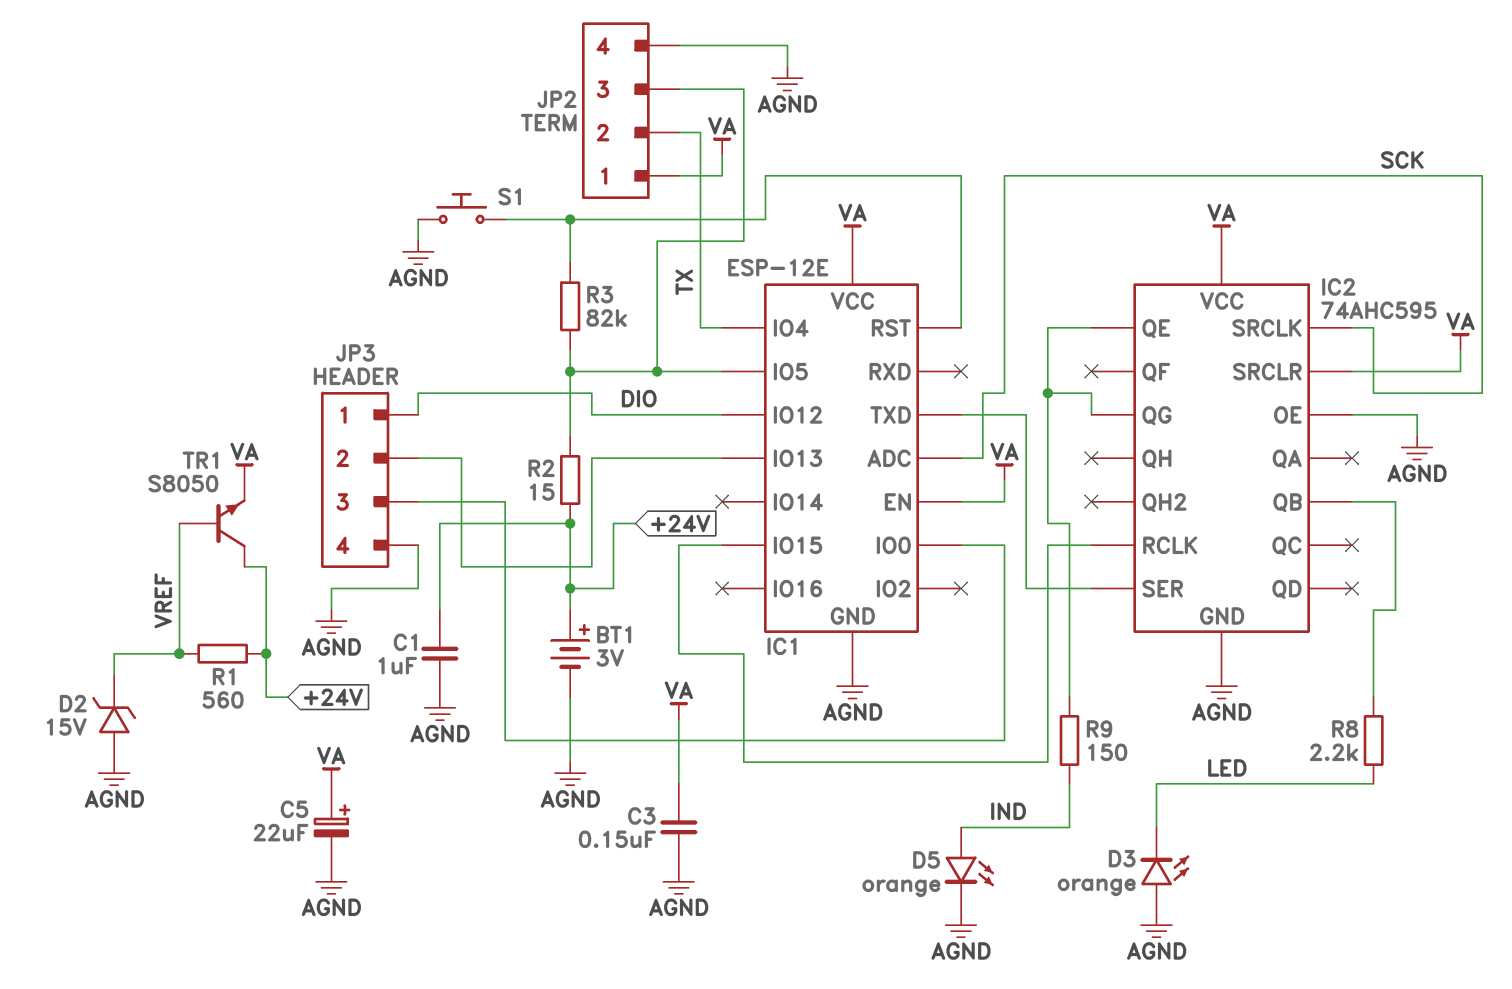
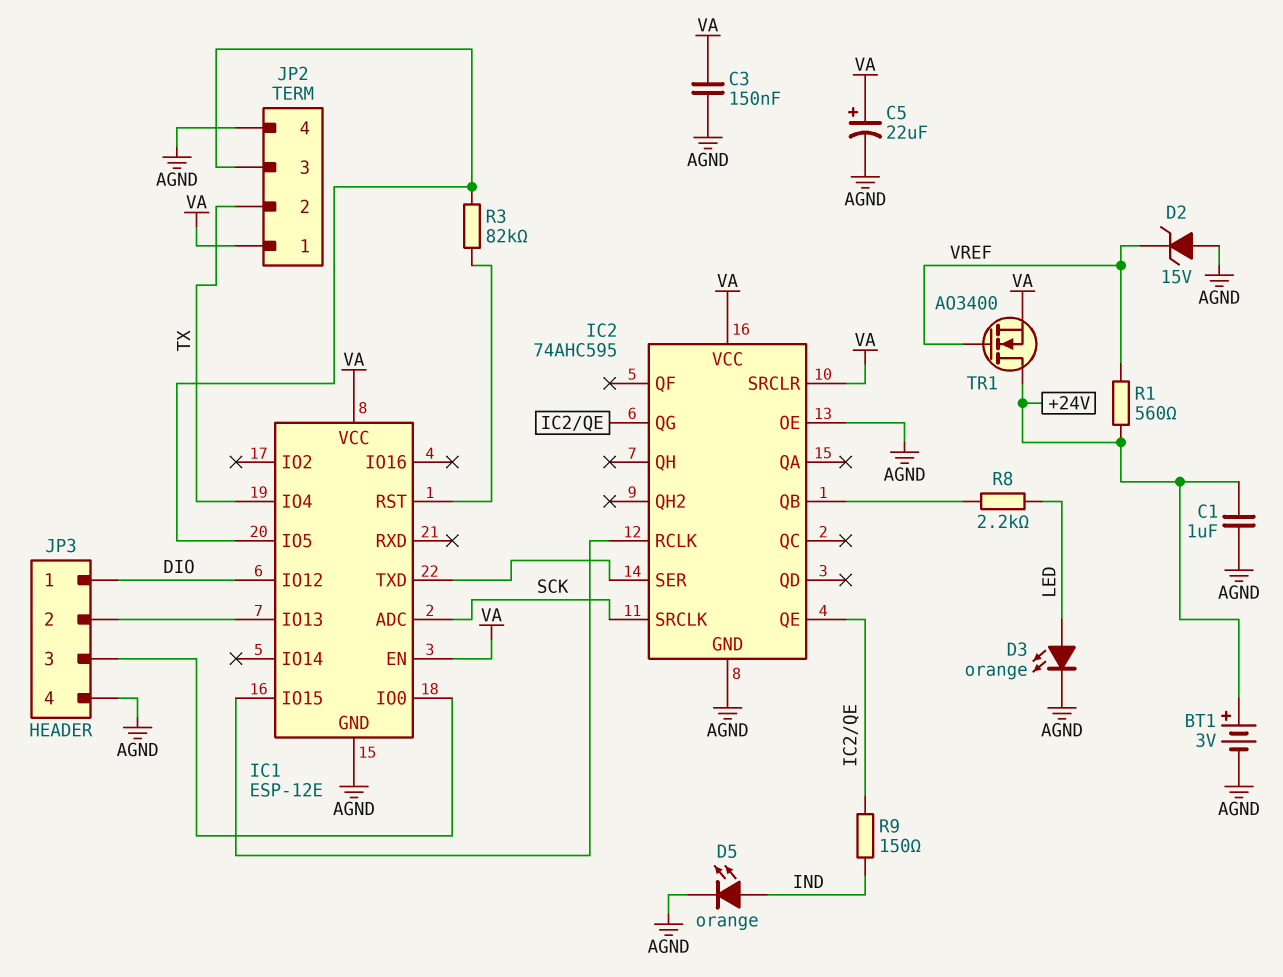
D3: LED orange (A AGND, K LED) -> LED orange (A LED, K AGND)
R2: 15 (+24V, IC1/IO5) -> none
S1: button (AGND, IC1/RST) -> none
TR1: NPN S8050 (B VREF, C +24V, E VA) -> NMOS AO3400 (G VREF, D +24V, S VA)

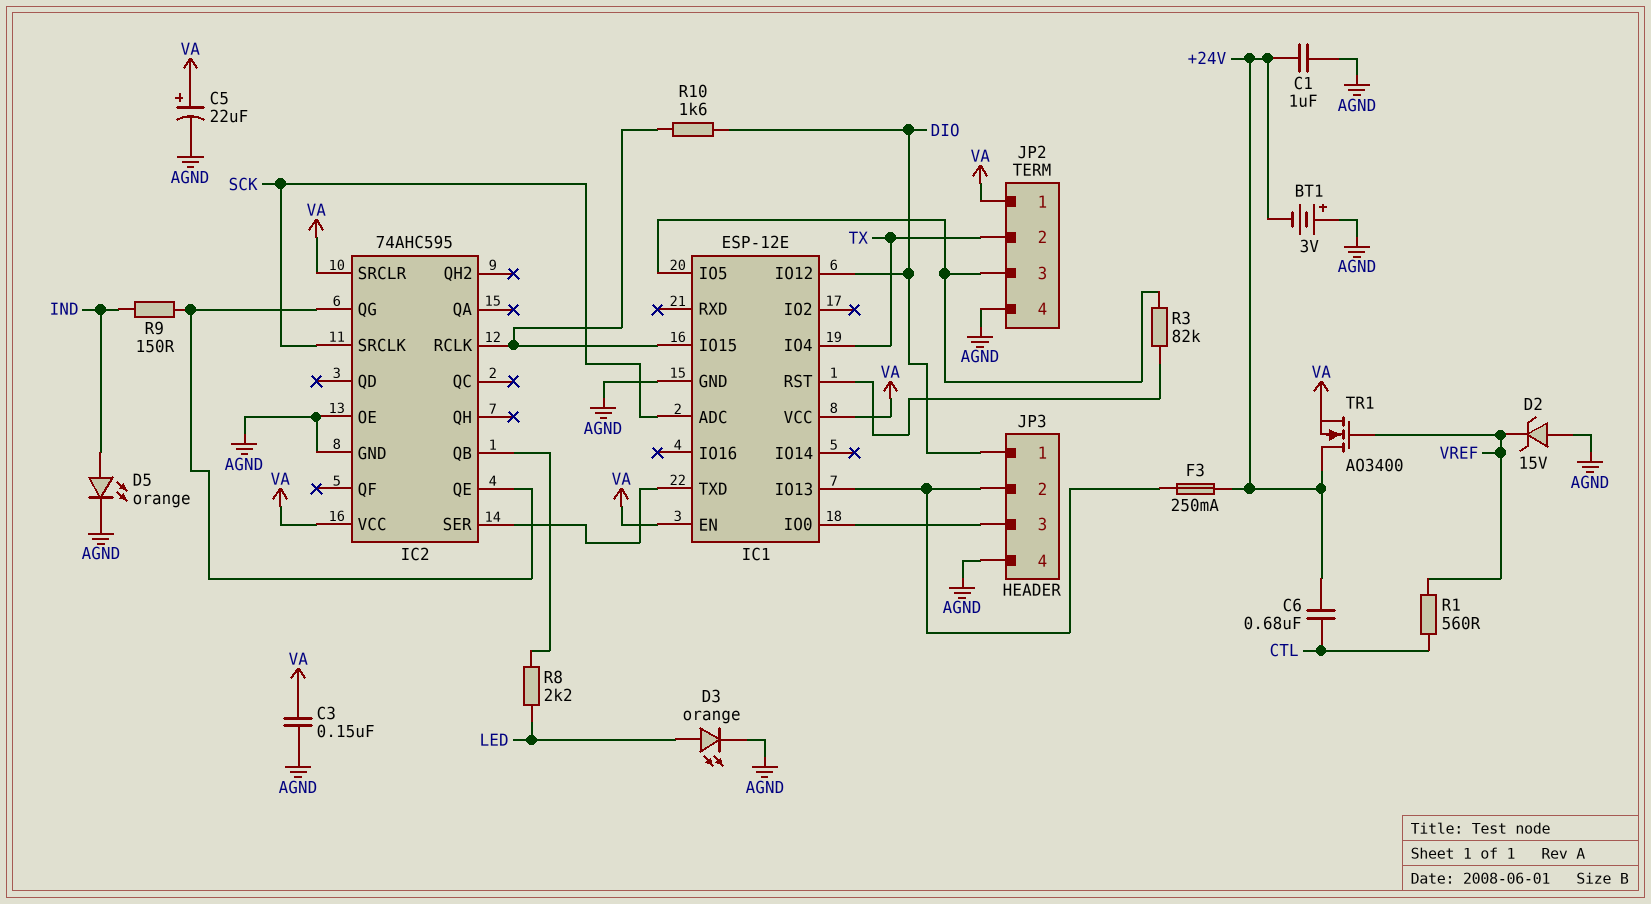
BT1: 3V (plus +24V, minus AGND) -> 3V (plus AGND, minus +24V)
C6: none -> 680nF (+24V, CTL)
F3: none -> 250mA (+24V, IC1/IO13)
R1: 560 (+24V, VREF) -> 560 (CTL, VREF)
R10: none -> 1.6k (DIO, IC1/IO15)

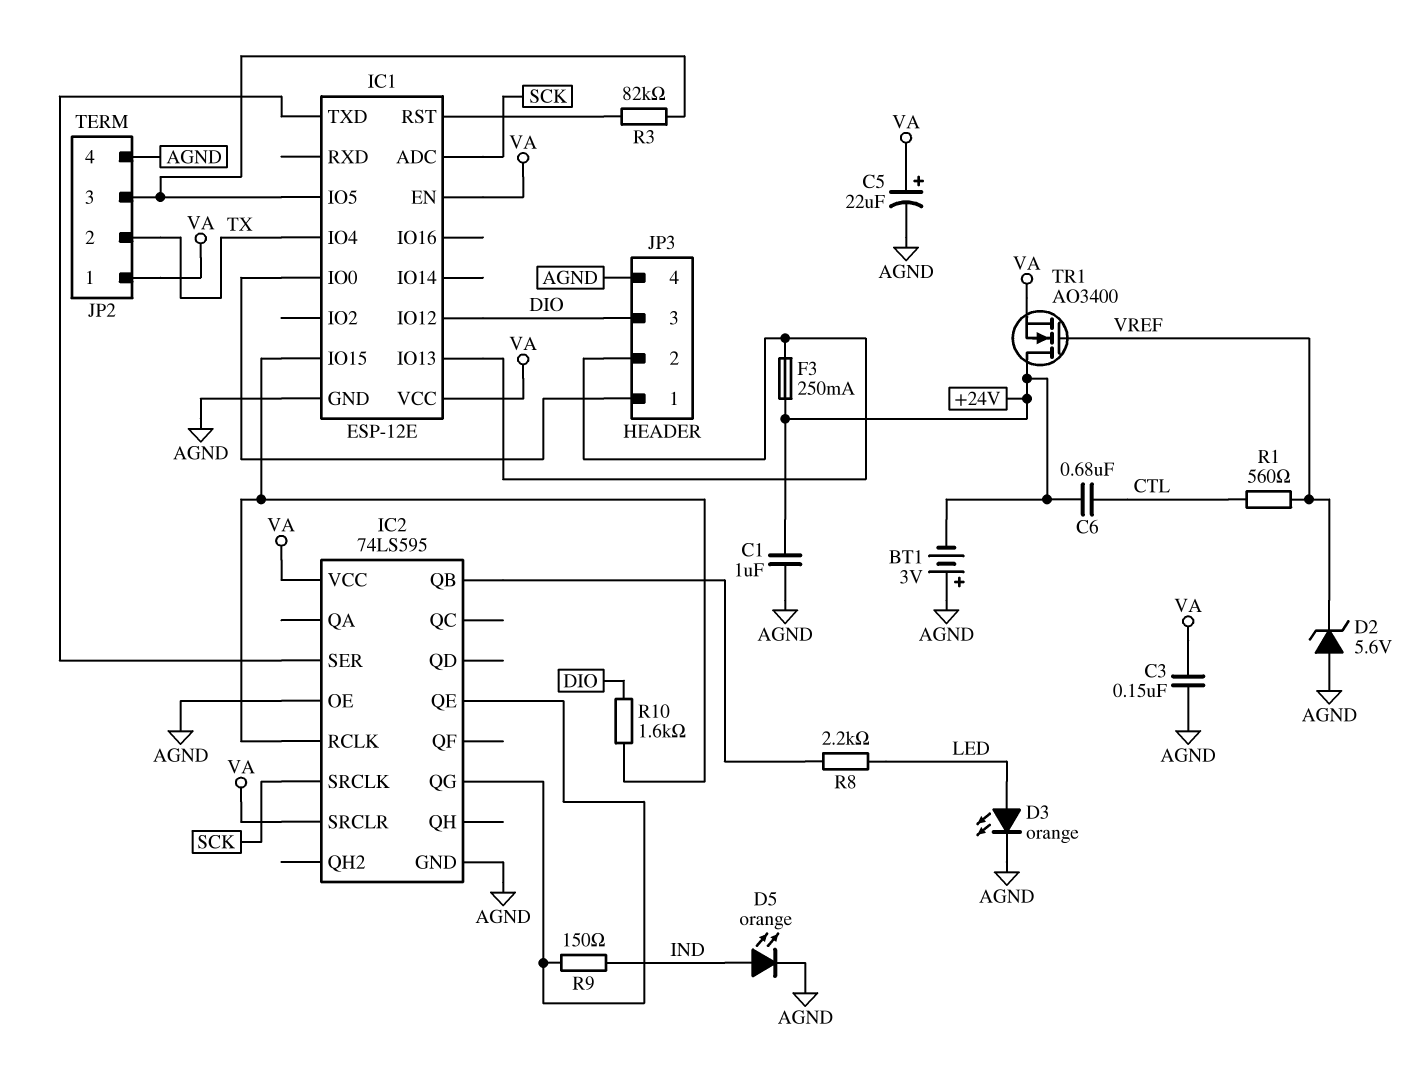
D2: zener 15V (A AGND, K VREF) -> zener 5.6V (A AGND, K VREF)
IC2: 74AHC595 -> 74LS595
JP3 pin 1: DIO -> IC1/IO0
JP3 pin 3: IC1/IO0 -> DIO

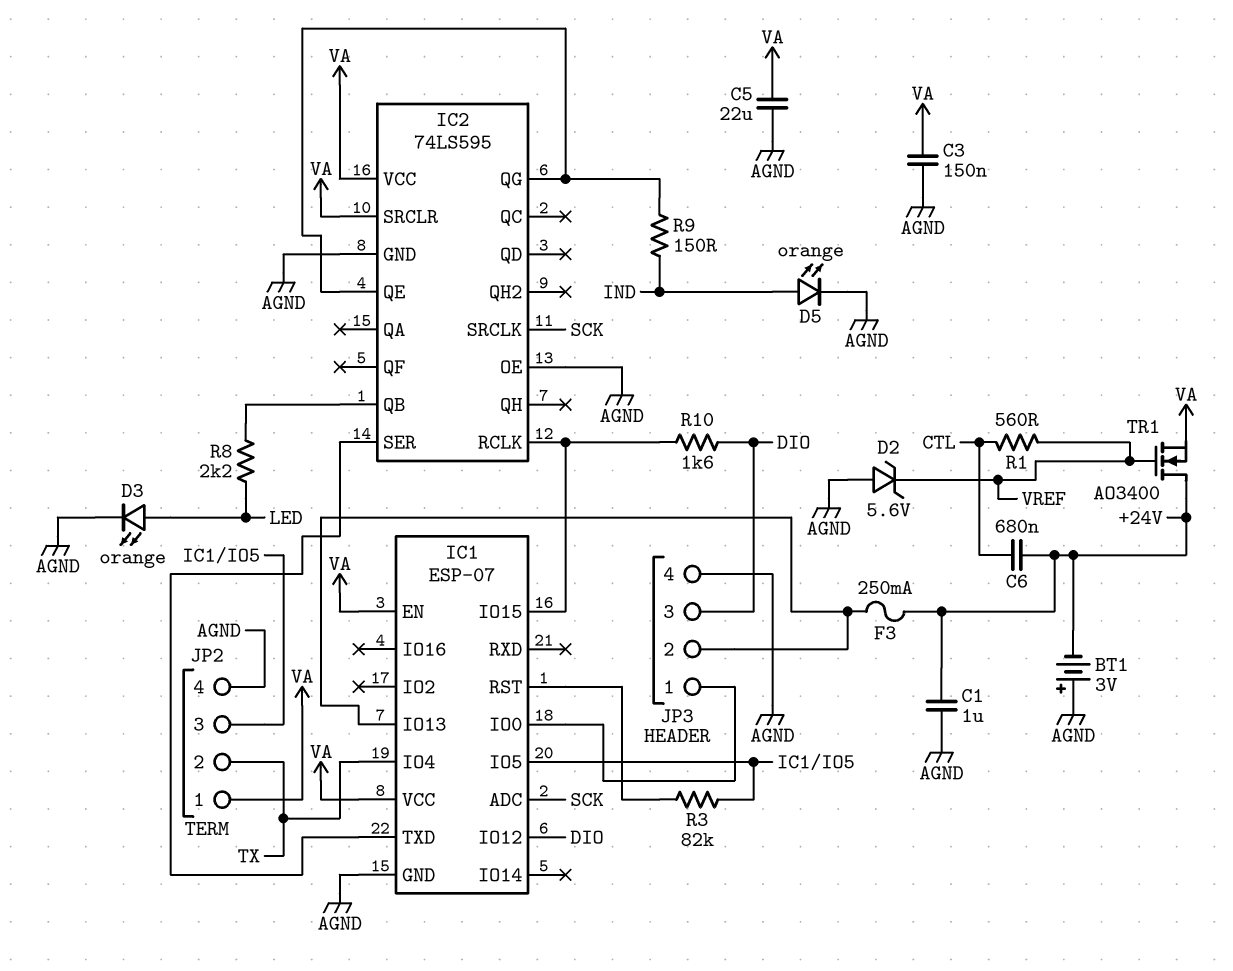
C5: 22uF (plus VA, minus AGND) -> 22uF (AGND, VA)
IC1: ESP-12E -> ESP-07

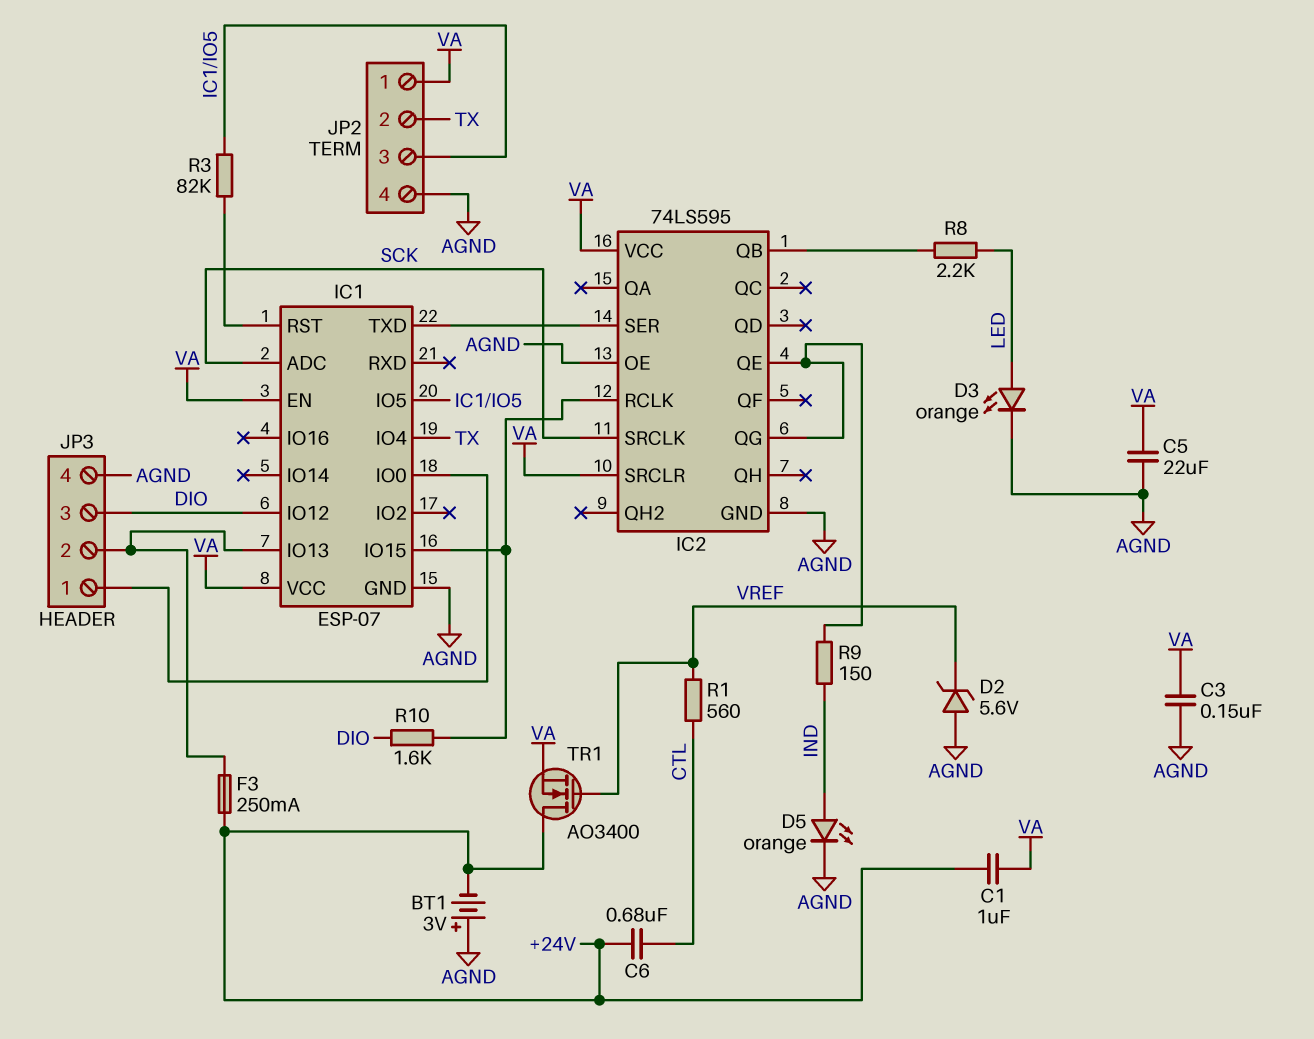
C1: 1uF (+24V, AGND) -> 1uF (+24V, VA)

